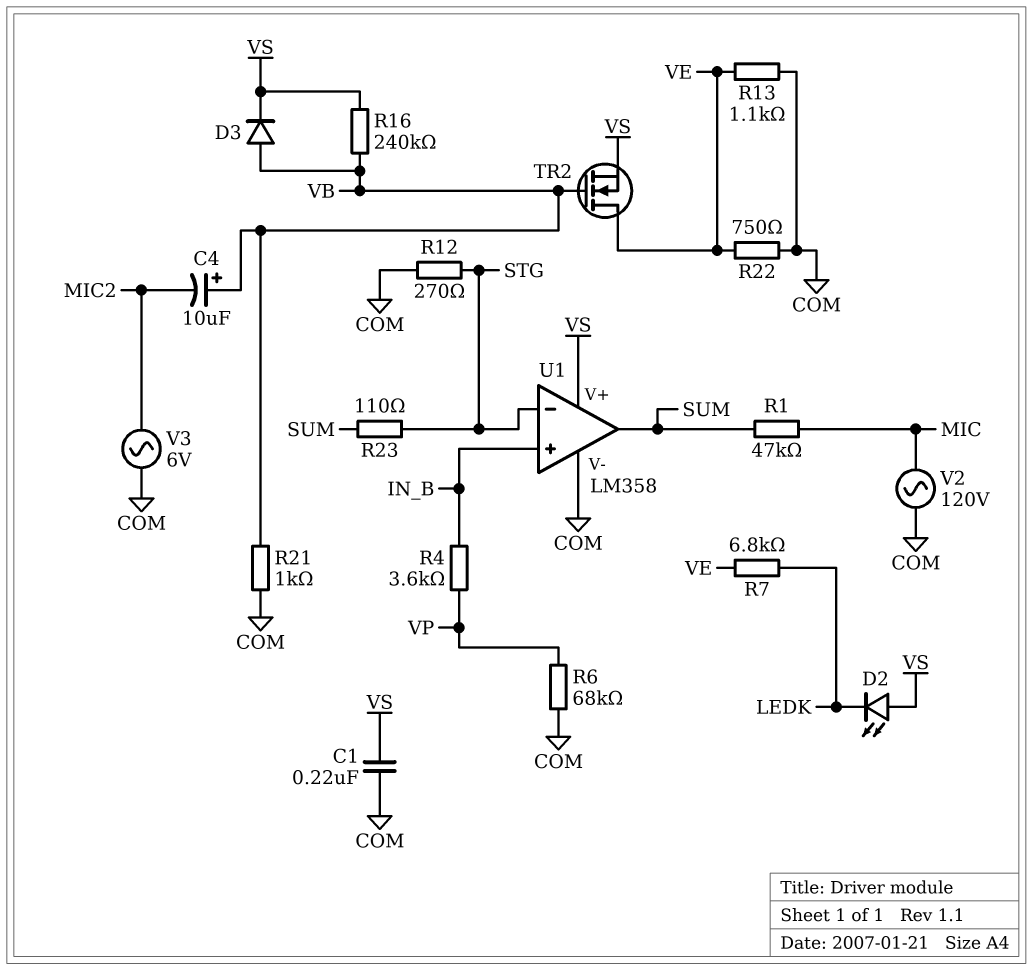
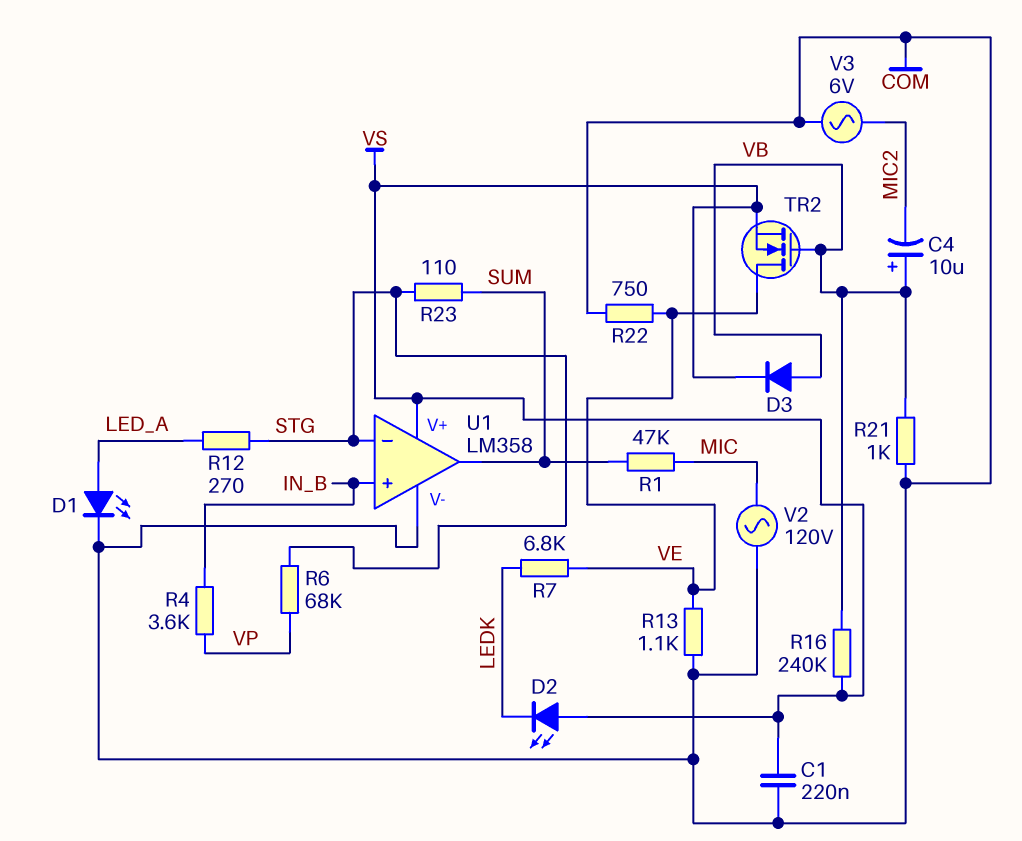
D1: none -> LED (A LED_A, K COM)
R6: 68k (COM, VP) -> 68k (STG, VP)
R12: 270 (COM, STG) -> 270 (LED_A, STG)

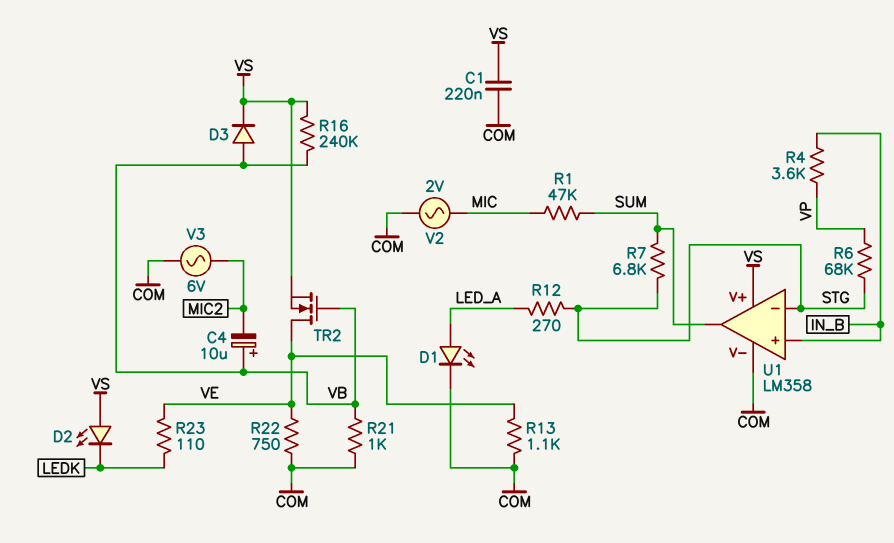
R7: 6.8k (LEDK, VE) -> 6.8k (STG, SUM)
R23: 110 (STG, SUM) -> 110 (LEDK, VE)
V2: AC 120V (COM, MIC) -> AC 2V (COM, MIC)

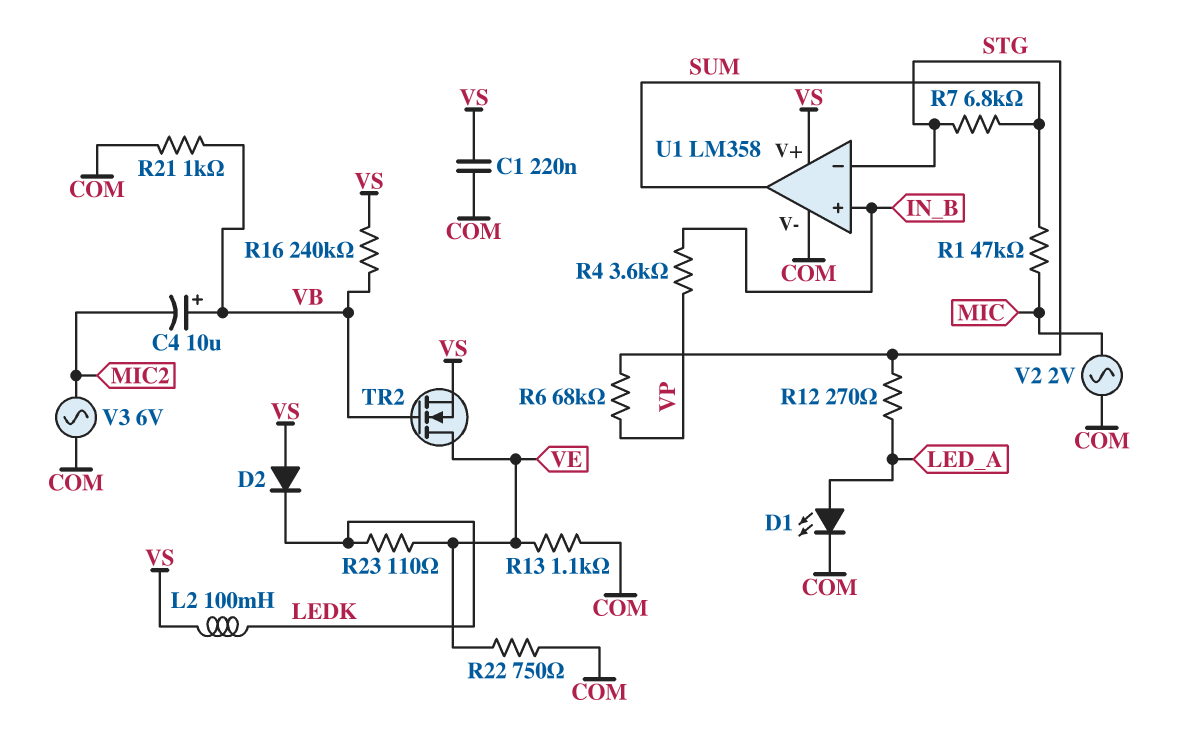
D2: LED (A VS, K LEDK) -> diode (A VS, K LEDK)
D3: diode (A VB, K VS) -> none
L2: none -> 100mH (LEDK, VS)

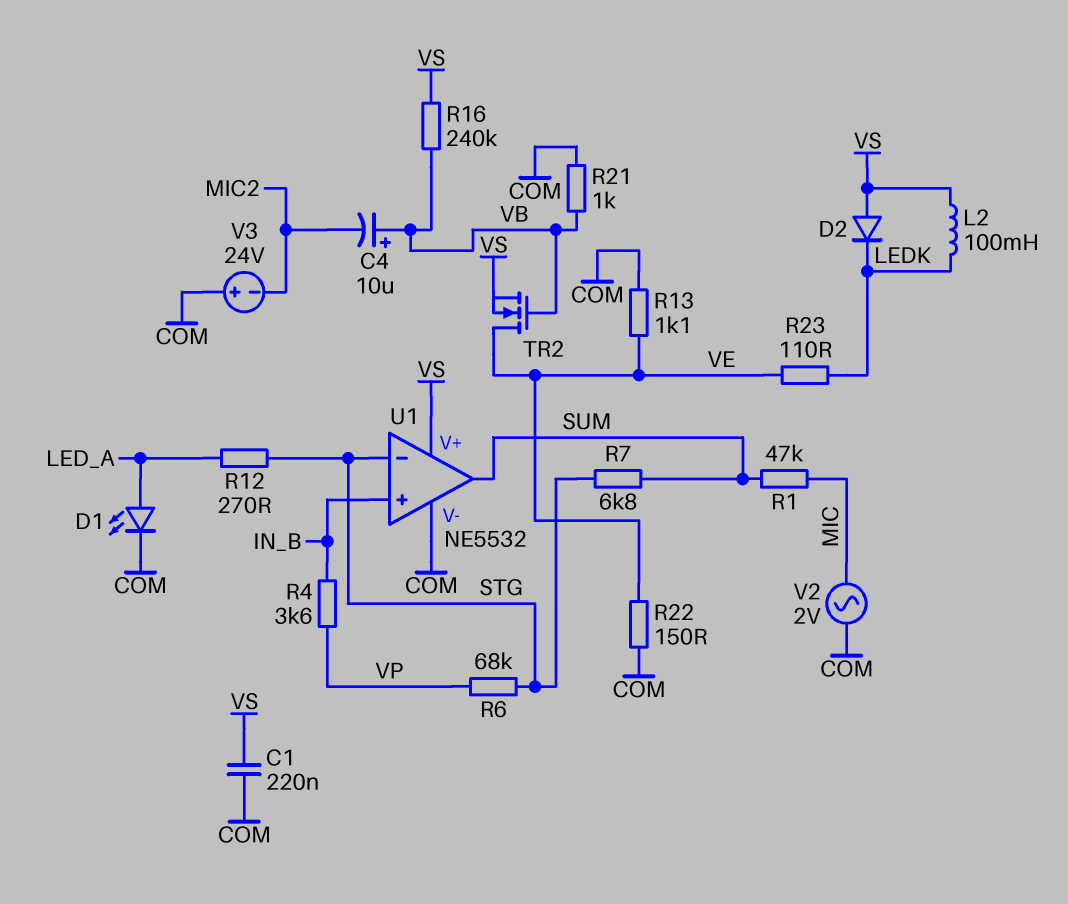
R22: 750 (COM, VE) -> 150 (COM, VE)
U1: LM358 -> NE5532
V3: AC 6V (COM, MIC2) -> 24V (plus COM, minus MIC2)

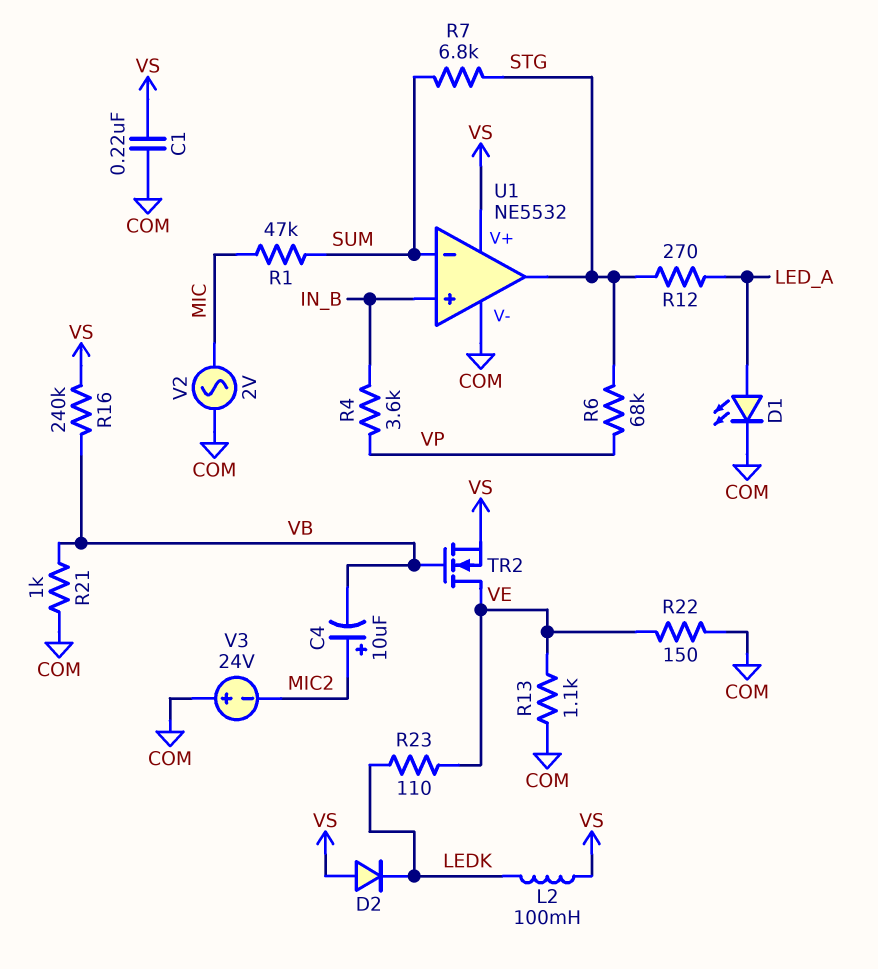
C4: 10uF (plus VB, minus MIC2) -> 10uF (plus MIC2, minus VB)
U1 pin in-: STG -> SUM
U1 pin out: SUM -> STG

